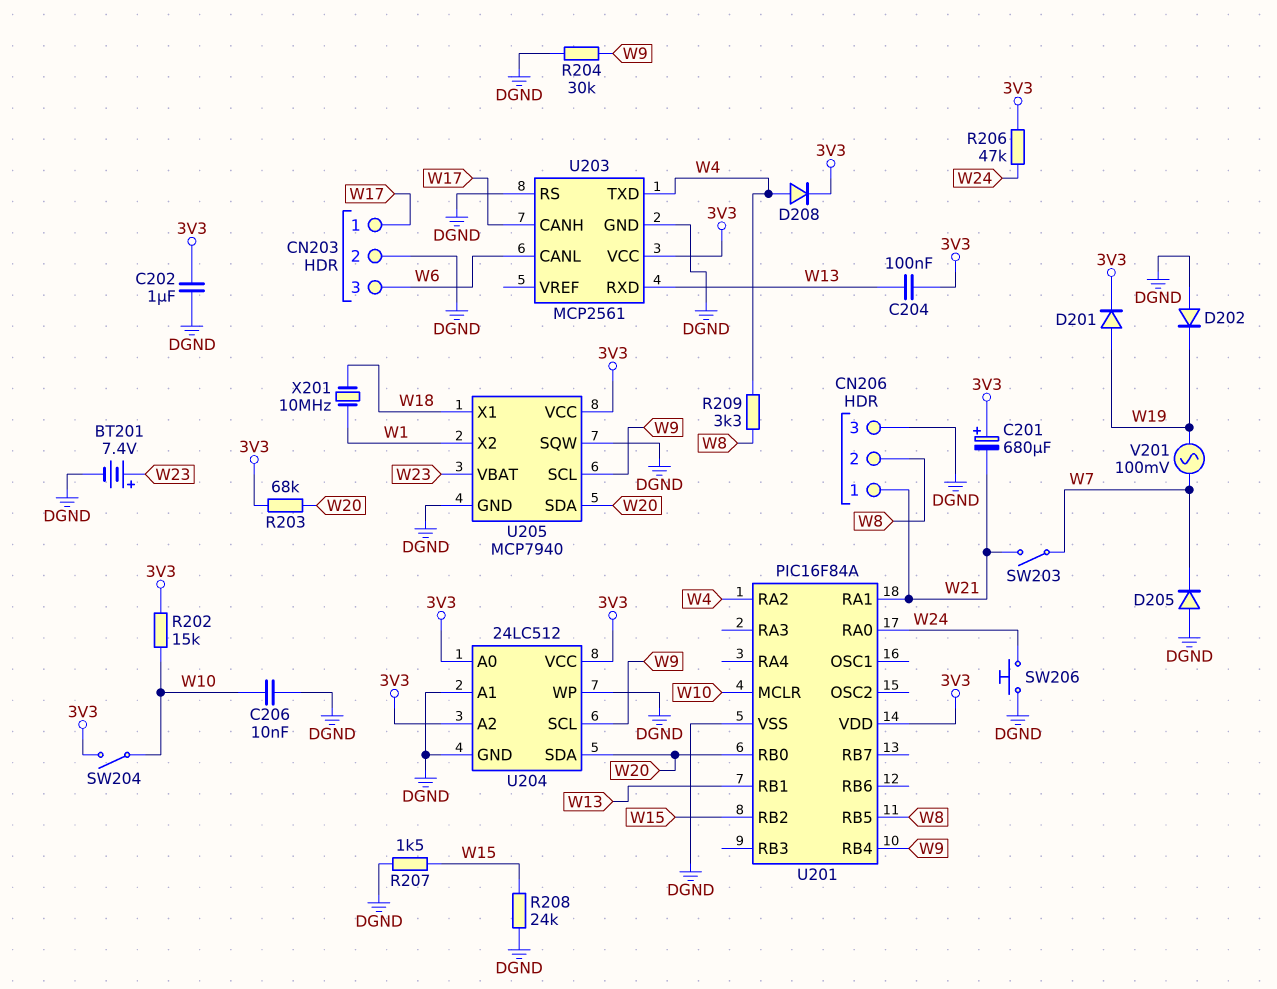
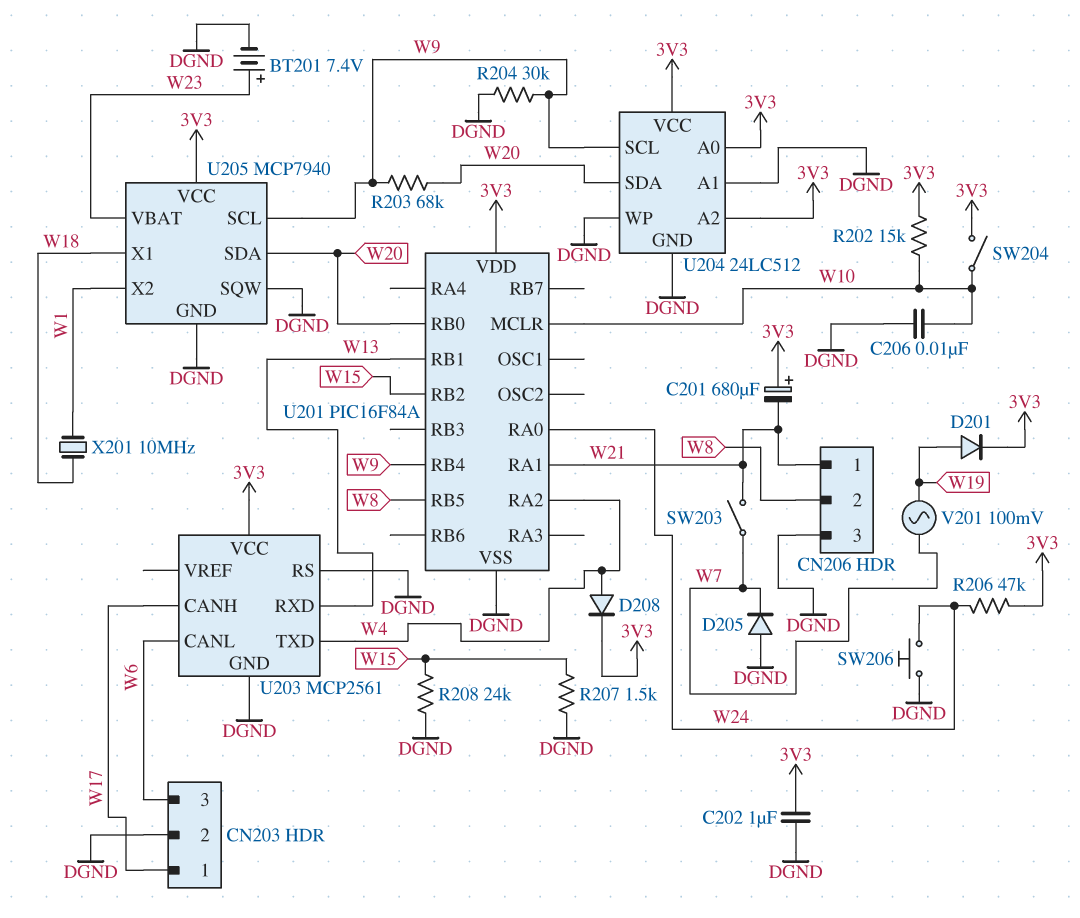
C204: 100nF (3V3, W13) -> none
D202: diode (A DGND, K W19) -> none
R203: 68k (3V3, W20) -> 68k (W9, W20)
R209: 3.3k (W4, W8) -> none

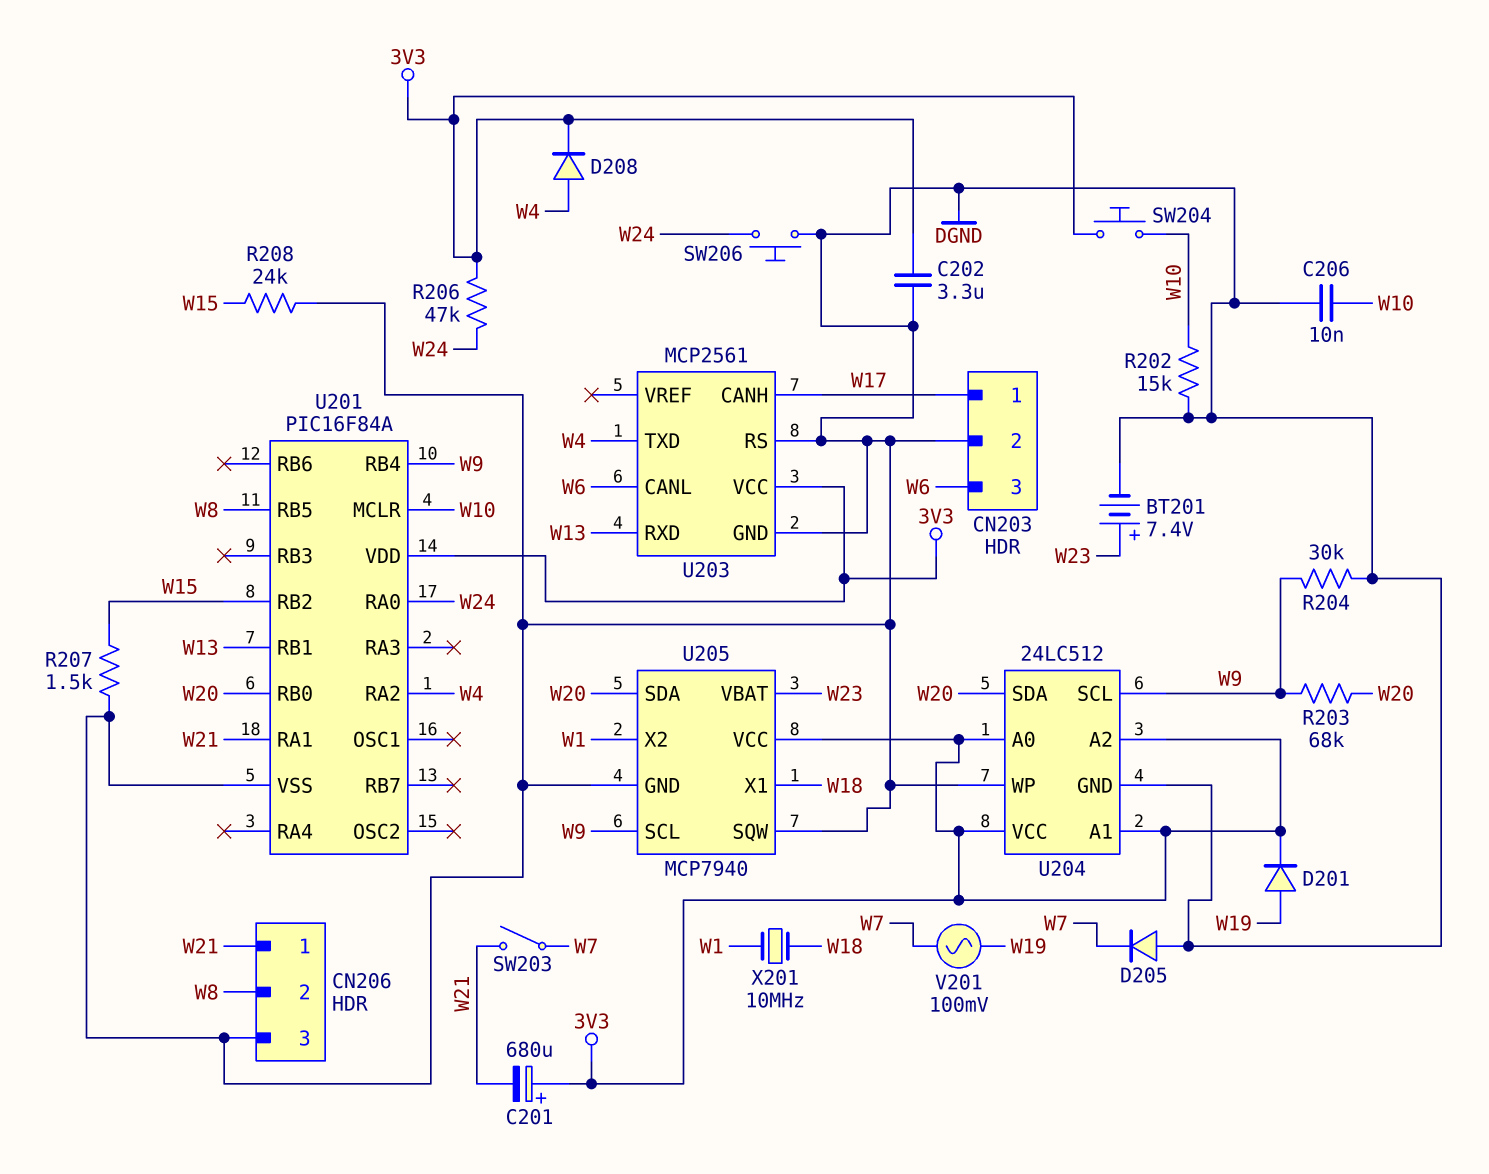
C202: 1uF (3V3, DGND) -> 3.3uF (3V3, DGND)
R202: 15k (3V3, W10) -> 15k (DGND, W10)
SW204: switch (3V3, W10) -> button (3V3, W10)
U204 pin A1: DGND -> 3V3

